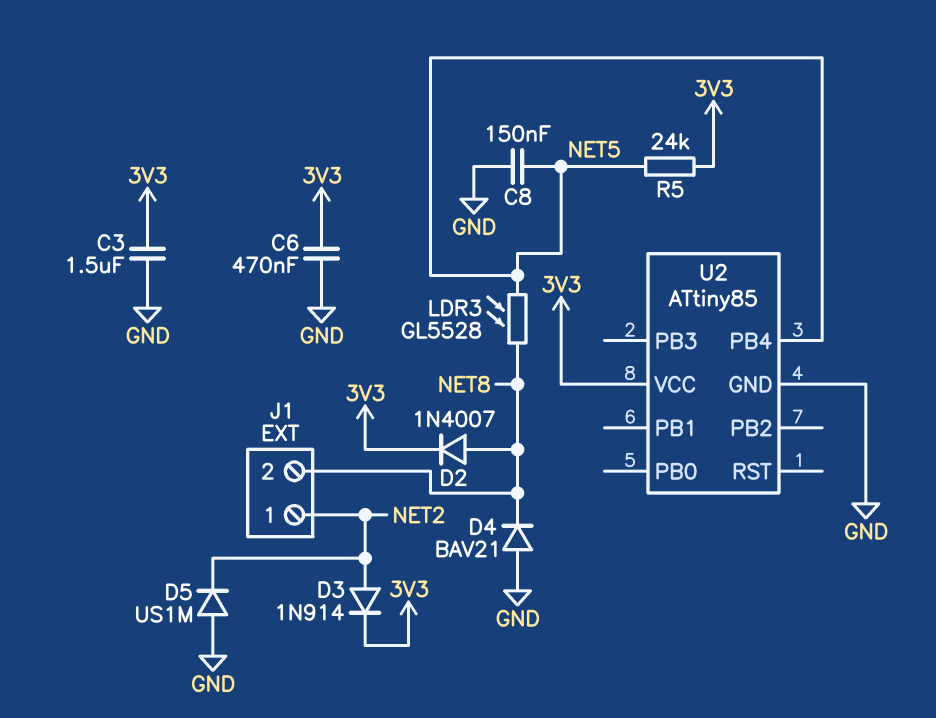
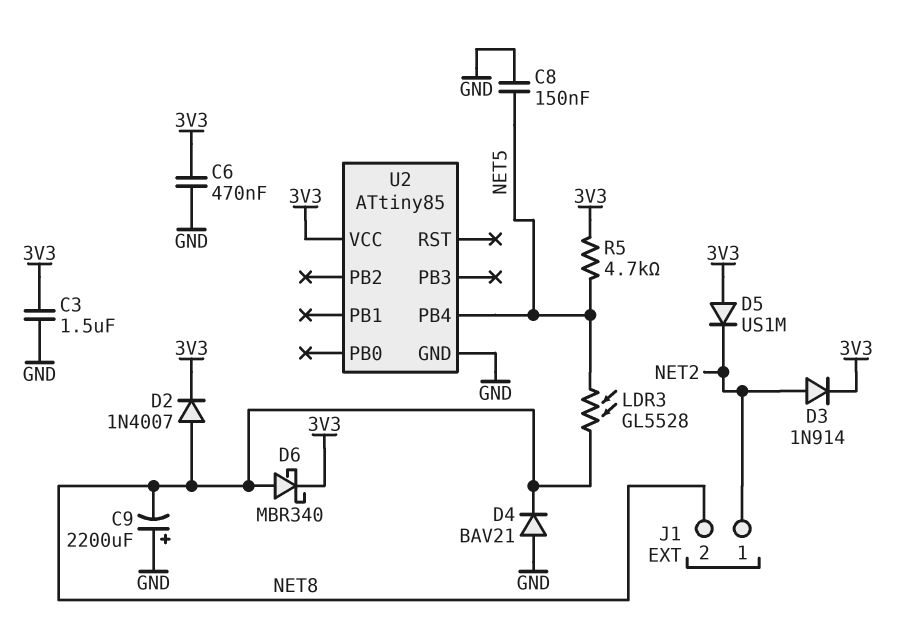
C9: none -> 2200uF (plus GND, minus NET8)
D5: diode US1M (A GND, K NET2) -> diode US1M (A 3V3, K NET2)
D6: none -> schottky MBR340 (A NET8, K 3V3)
R5: 24k (3V3, NET5) -> 4.7k (3V3, NET5)

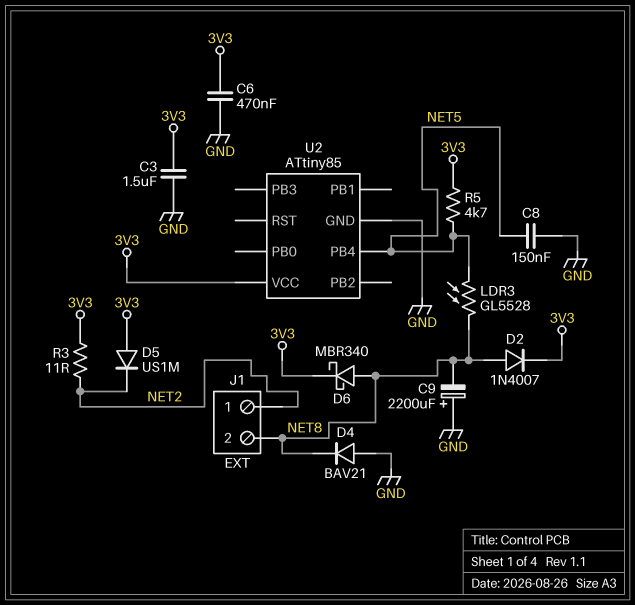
D3: diode 1N914 (A NET2, K 3V3) -> none
R3: none -> 11 (3V3, NET2)

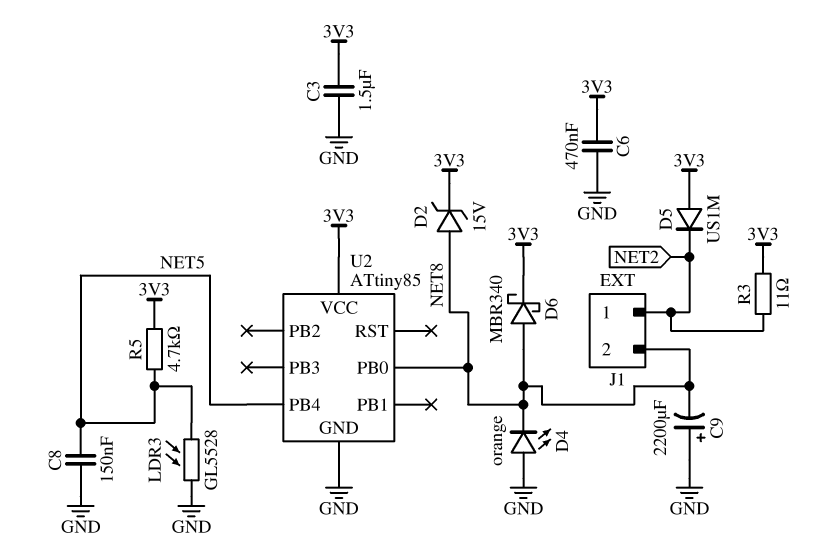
D2: diode 1N4007 (A NET8, K 3V3) -> zener 15V (A NET8, K 3V3)
D4: diode BAV21 (A GND, K NET8) -> LED orange (A GND, K NET8)
LDR3: GL5528 (NET5, NET8) -> GL5528 (GND, NET5)
U2 pin PB0: none -> NET8

